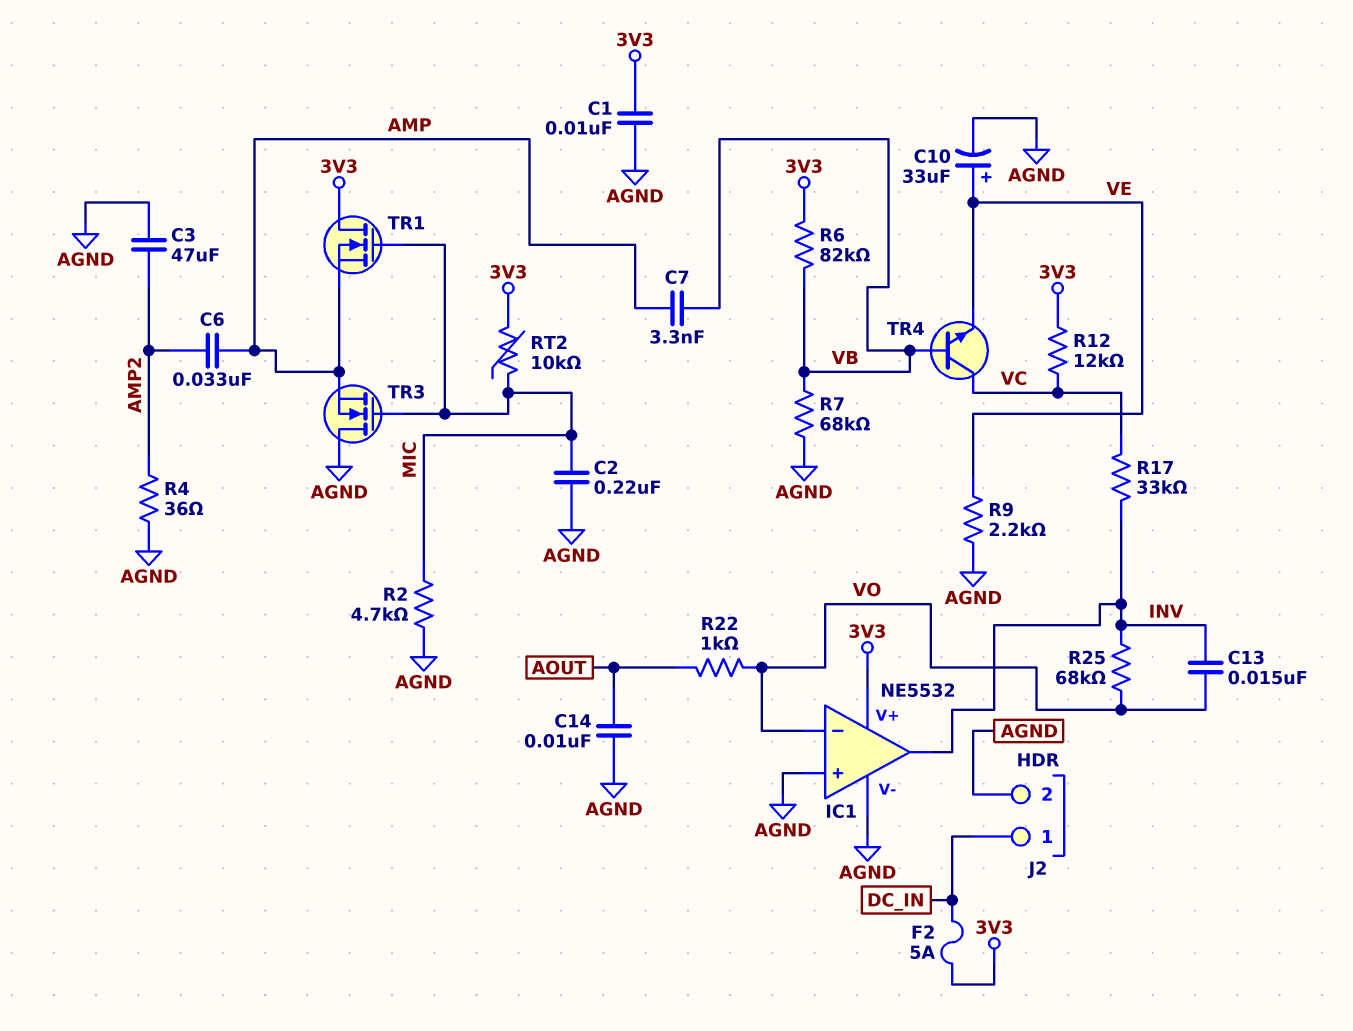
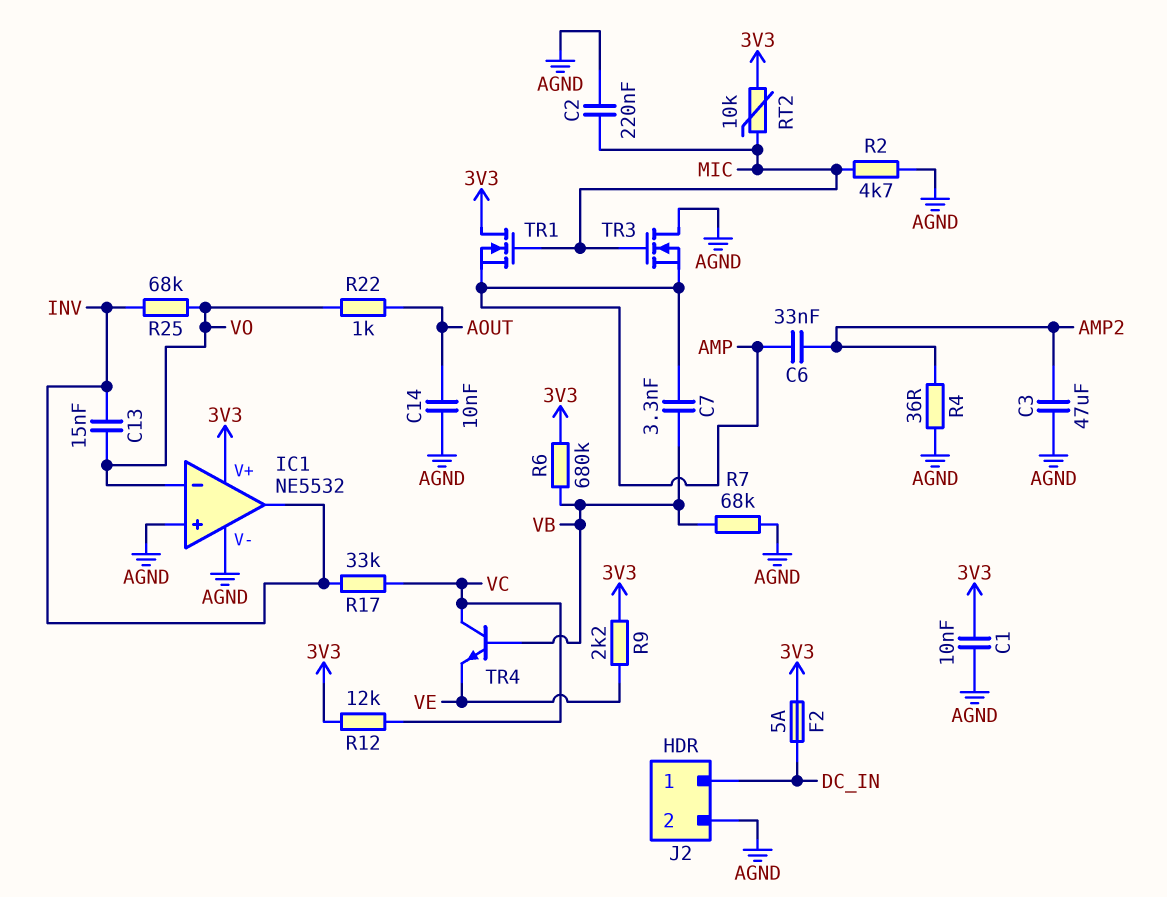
C10: 33uF (plus VE, minus AGND) -> none
R6: 82k (3V3, VB) -> 680k (3V3, VB)
R9: 2.2k (AGND, VE) -> 2.2k (3V3, VE)

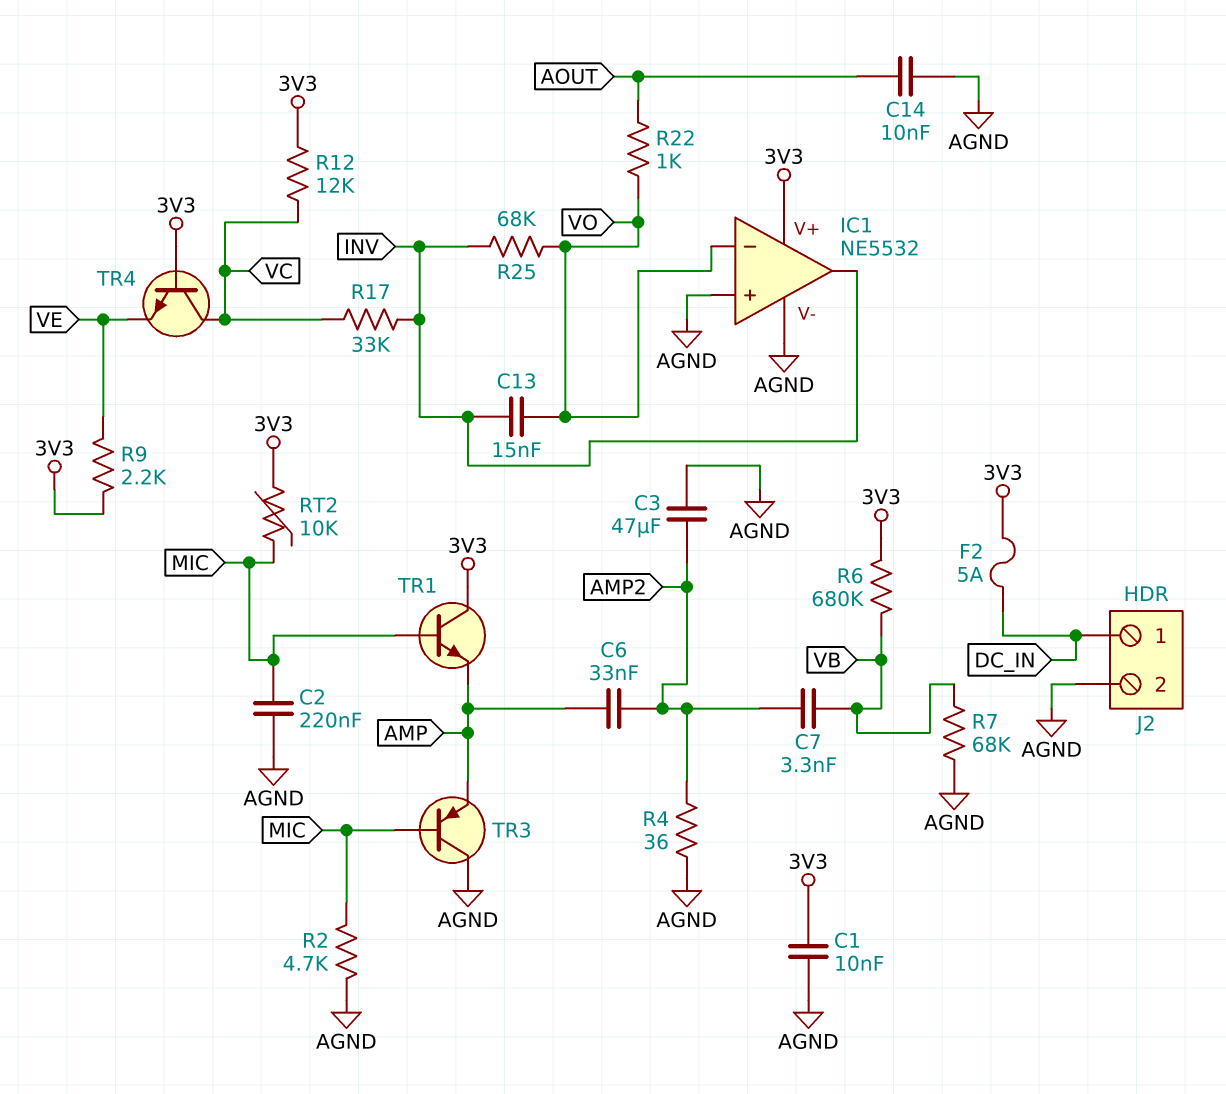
C7: 3.3nF (AMP, VB) -> 3.3nF (AMP2, VB)
TR1: NMOS (G MIC, D 3V3, S AMP) -> NPN (B MIC, C 3V3, E AMP)
TR3: NMOS (G MIC, D AGND, S AMP) -> PNP (B MIC, C AGND, E AMP)
TR4: NPN (B VB, C VC, E VE) -> NPN (B 3V3, C VC, E VE)

